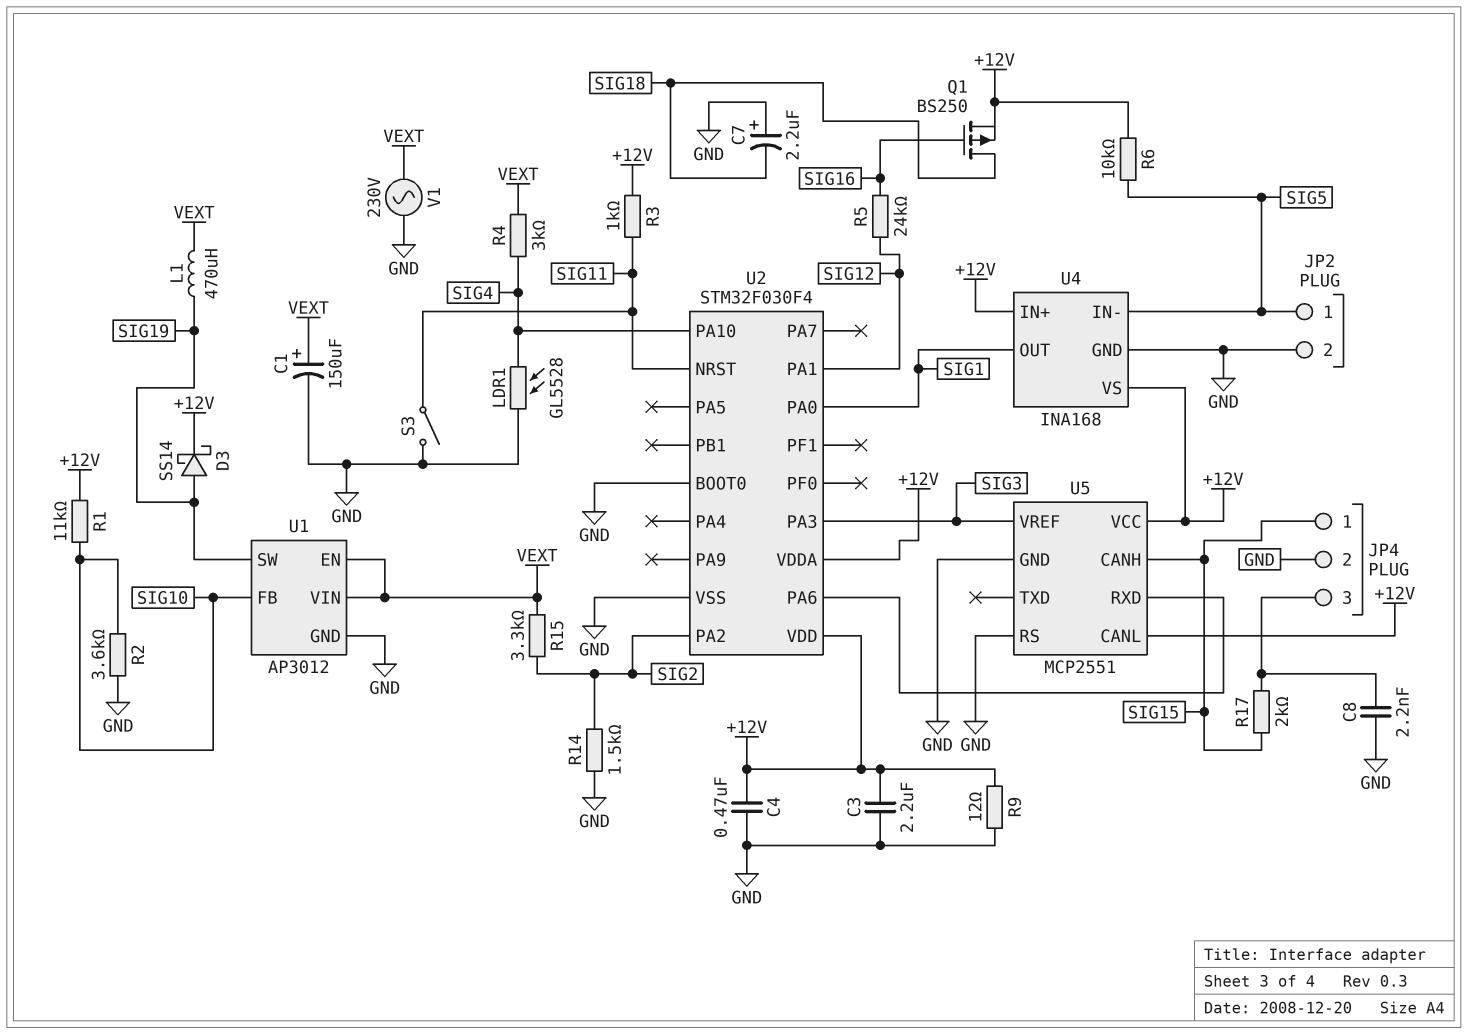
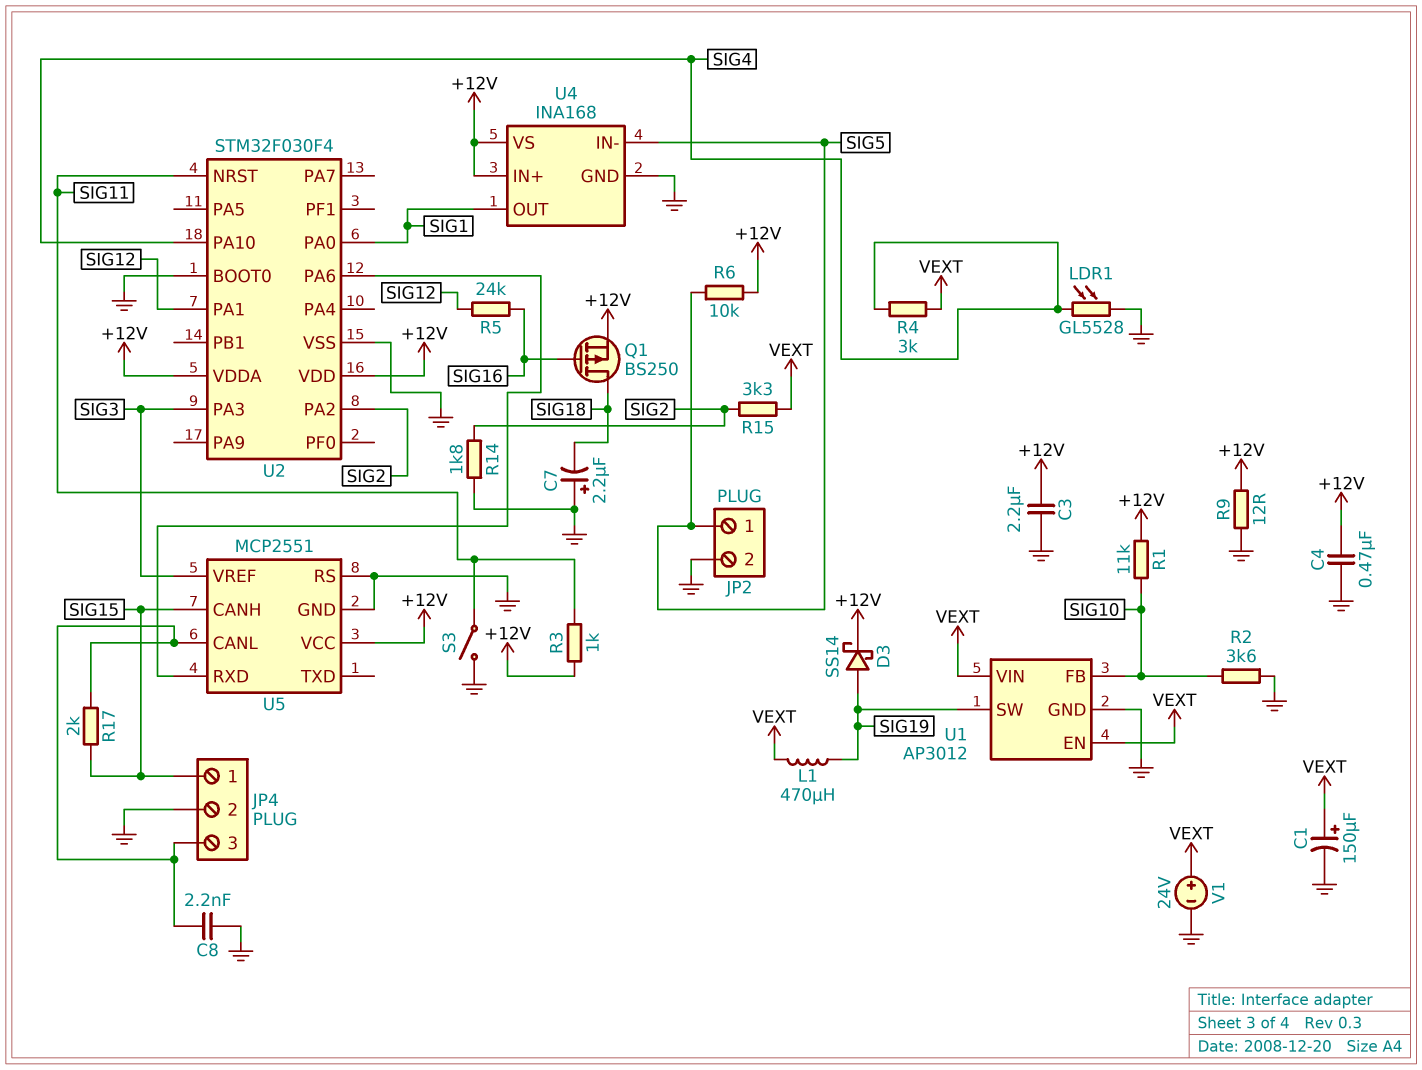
R14: 1.5k (GND, SIG2) -> 1.8k (GND, SIG2)
U5 pin CANL: +12V -> JP4/3
V1: AC 230V (GND, VEXT) -> 24V (plus VEXT, minus GND)

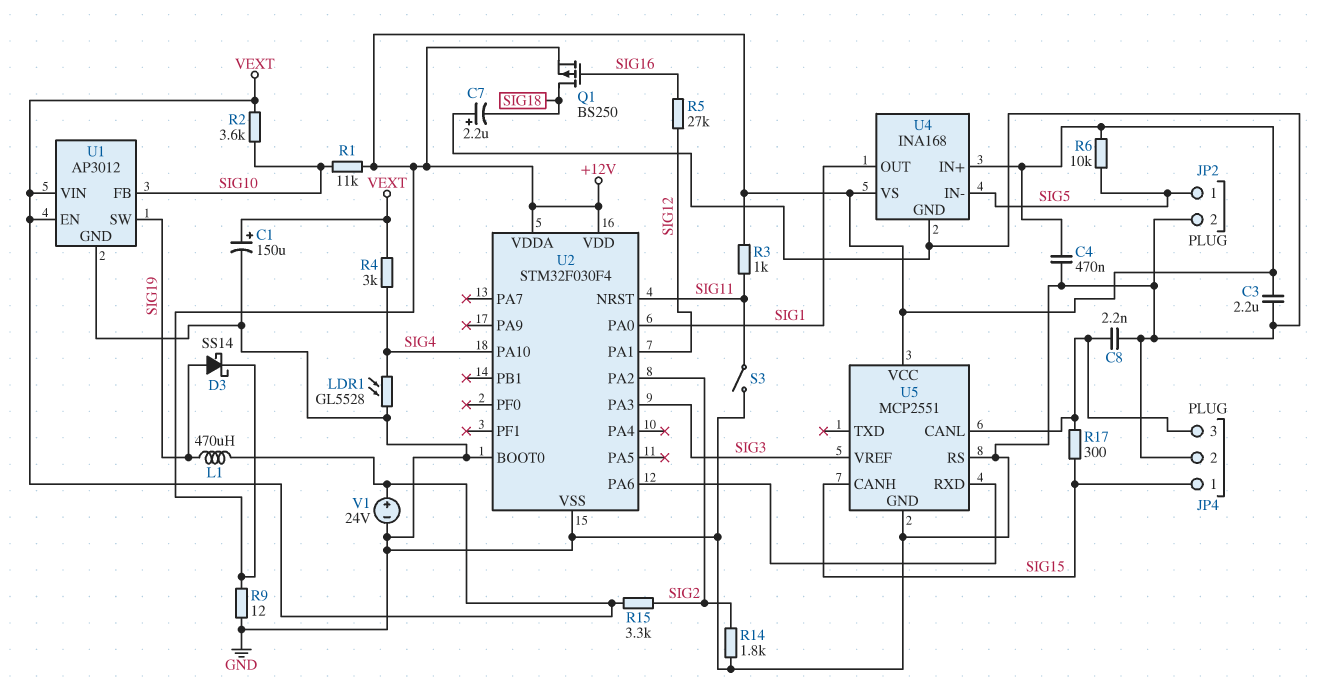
R2: 3.6k (GND, SIG10) -> 3.6k (SIG10, VEXT)
R5: 24k (SIG12, SIG16) -> 27k (SIG12, SIG16)
R17: 2k (JP4/3, SIG15) -> 300 (JP4/3, SIG15)

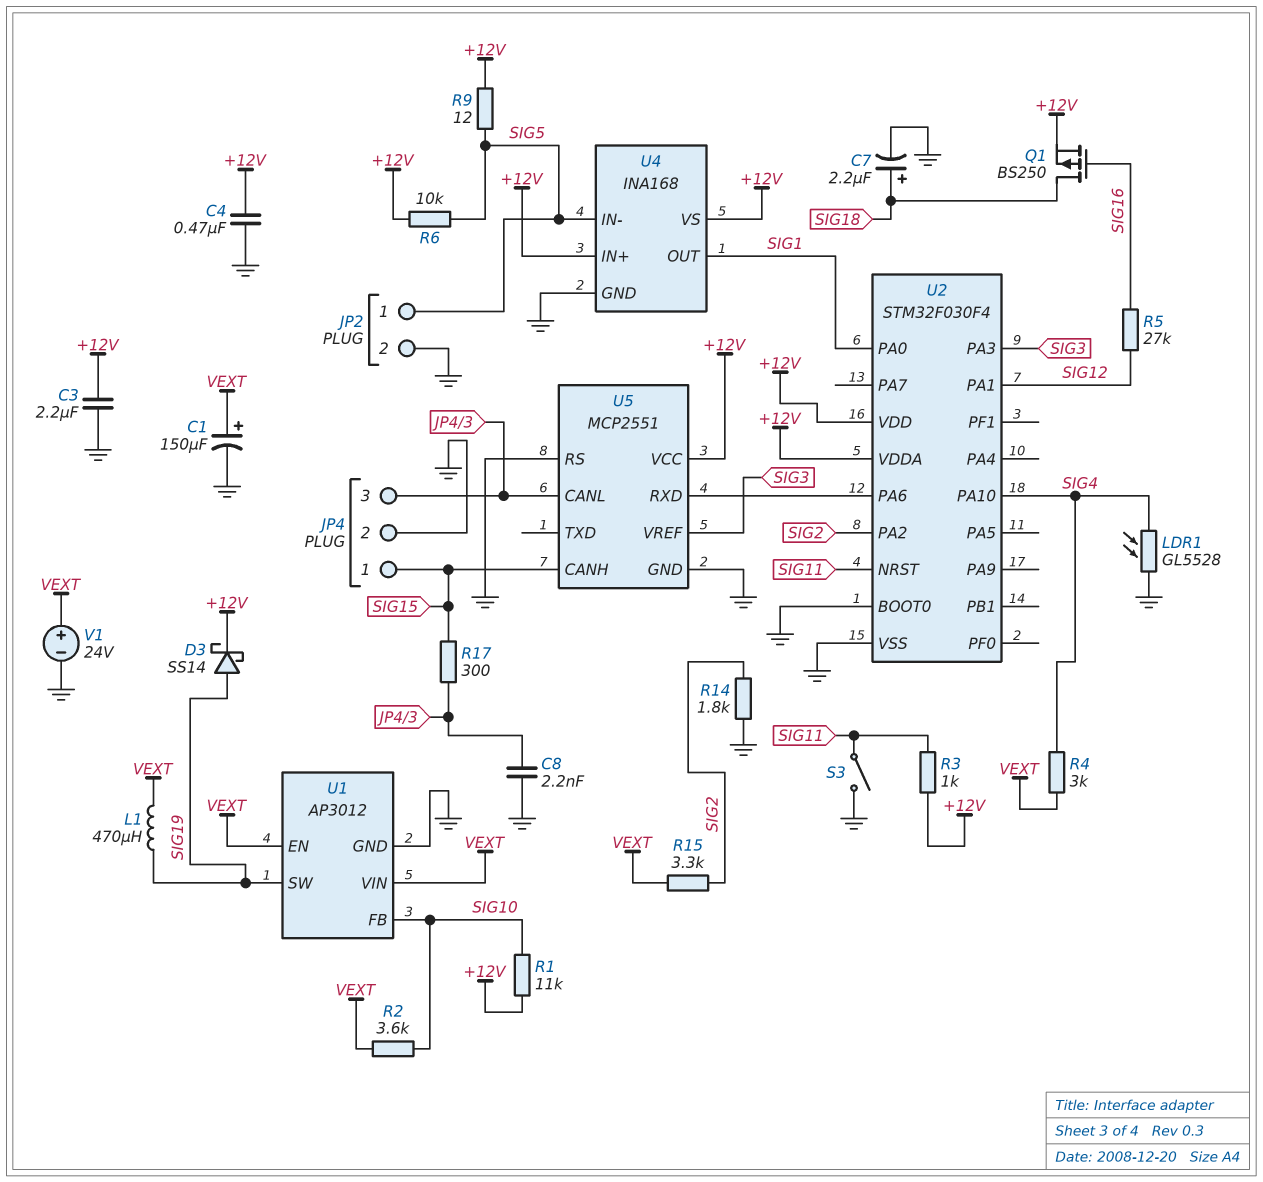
C7: 2.2uF (plus GND, minus SIG18) -> 2.2uF (plus SIG18, minus GND)
R9: 12 (+12V, GND) -> 12 (+12V, SIG5)

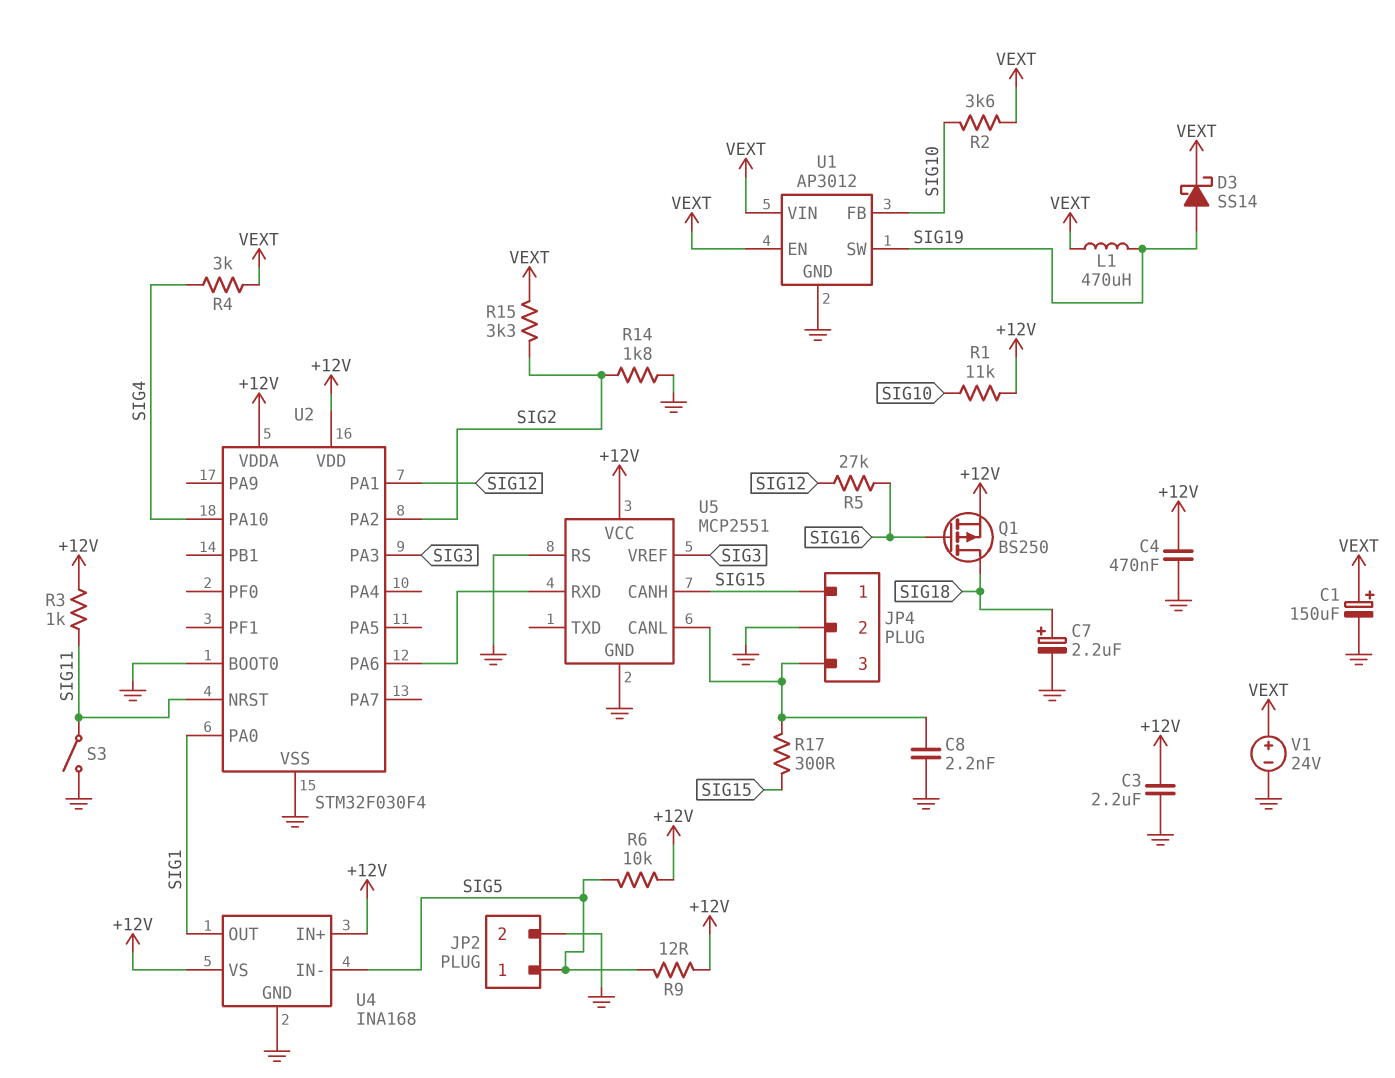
D3: schottky SS14 (A SIG19, K +12V) -> schottky SS14 (A SIG19, K VEXT)
LDR1: GL5528 (GND, SIG4) -> none

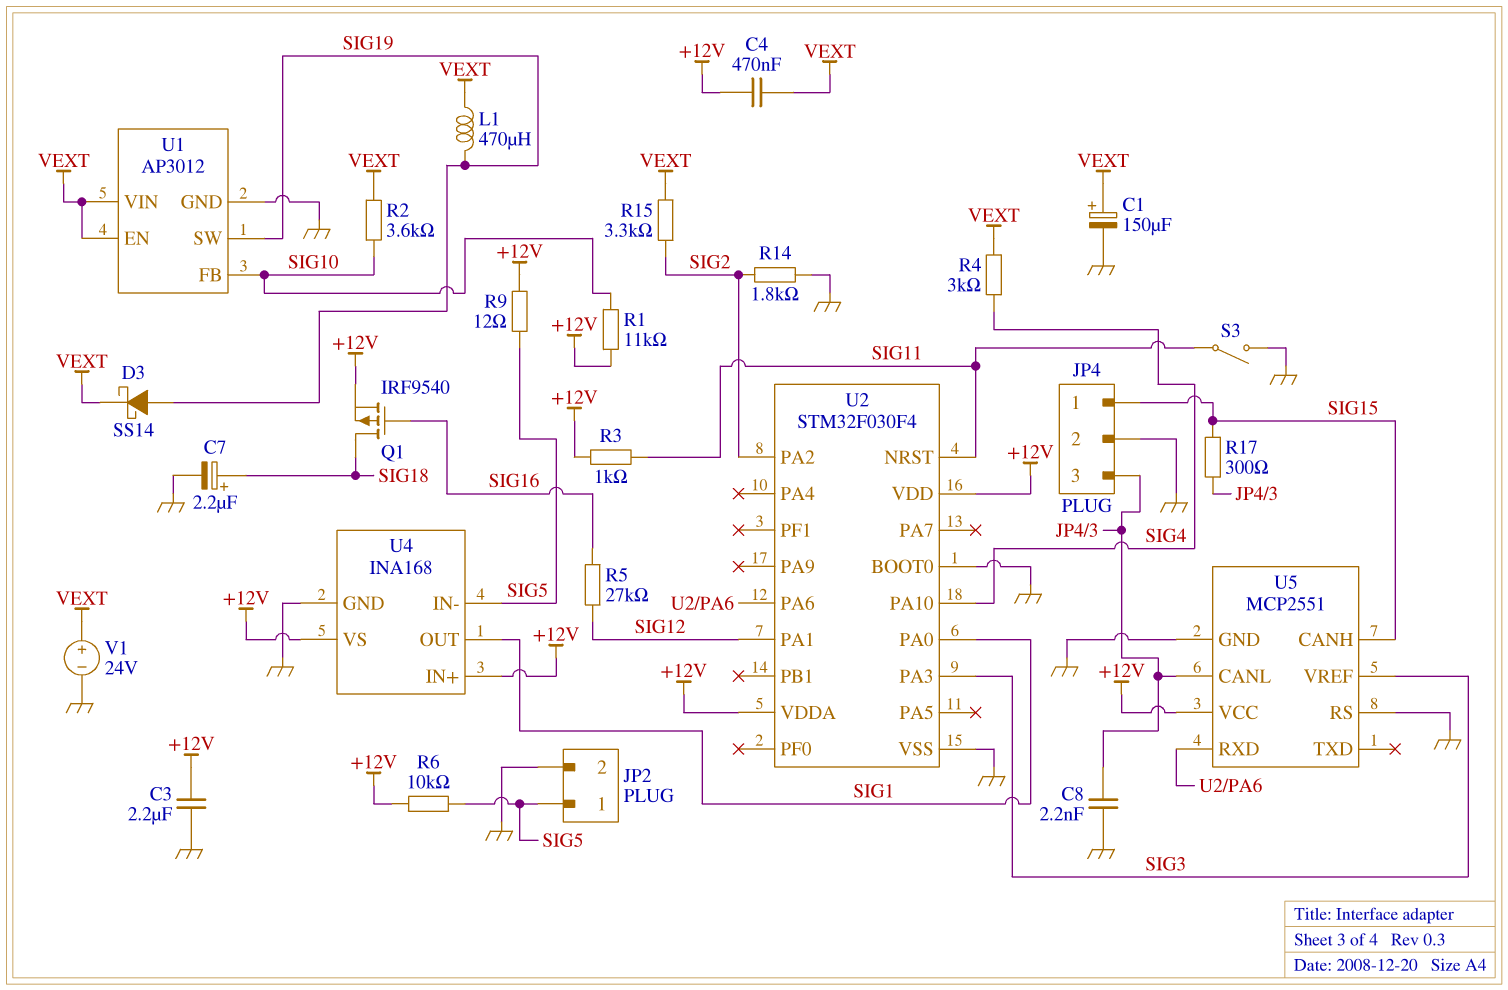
C4: 470nF (+12V, GND) -> 470nF (+12V, VEXT)
Q1: PMOS BS250 (G SIG16, D SIG18, S +12V) -> PMOS IRF9540 (G SIG16, D SIG18, S +12V)

